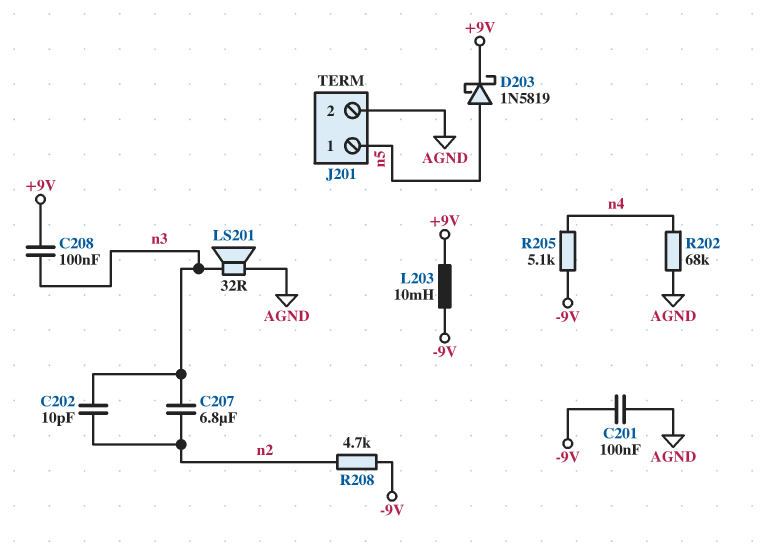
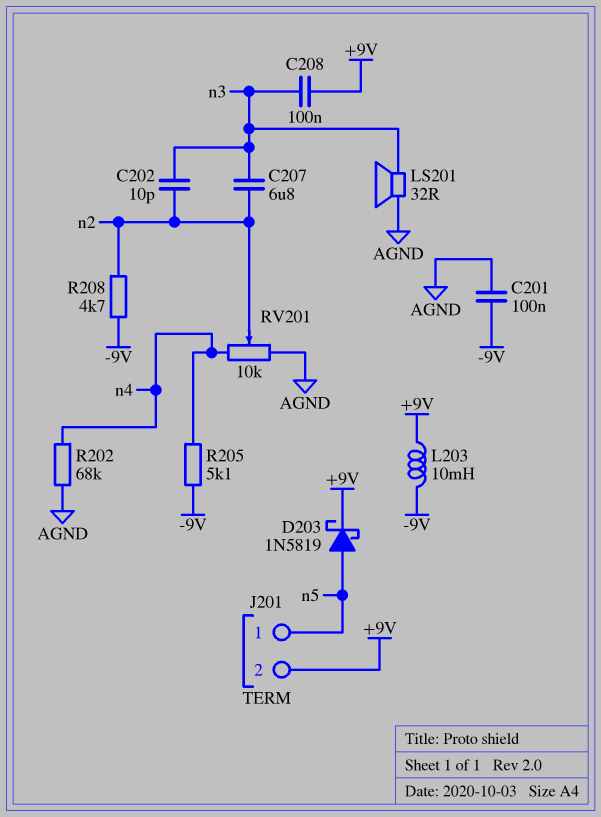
J201 pin 2: AGND -> +9V
RV201: none -> 10k (AGND, n4, wiper n2)

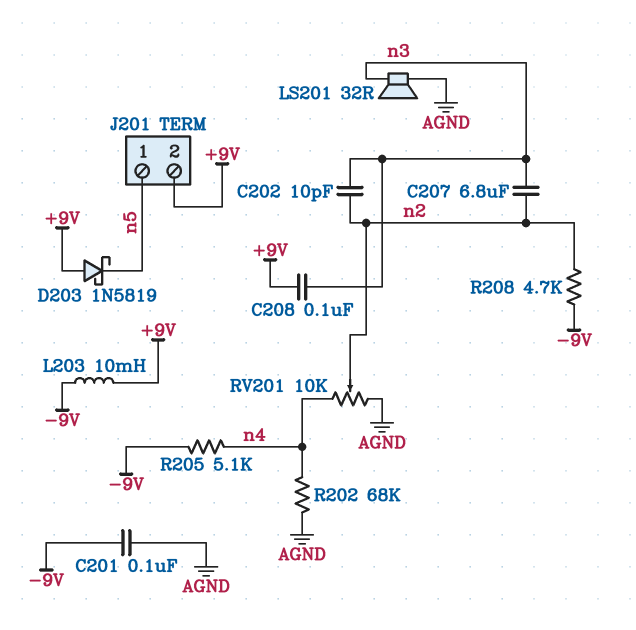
D203: schottky 1N5819 (A n5, K +9V) -> schottky 1N5819 (A +9V, K n5)

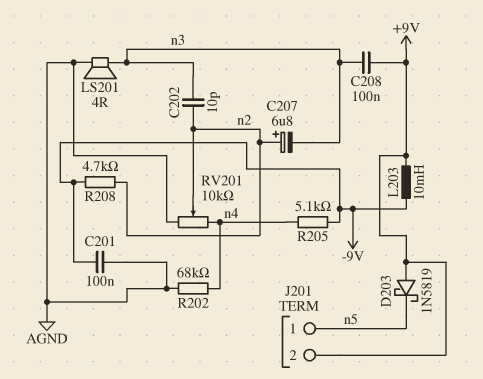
C207: 6.8uF (n2, n3) -> 6.8uF (plus n2, minus n3)
LS201: speaker 32R (AGND, n3) -> speaker 4R (AGND, n3)

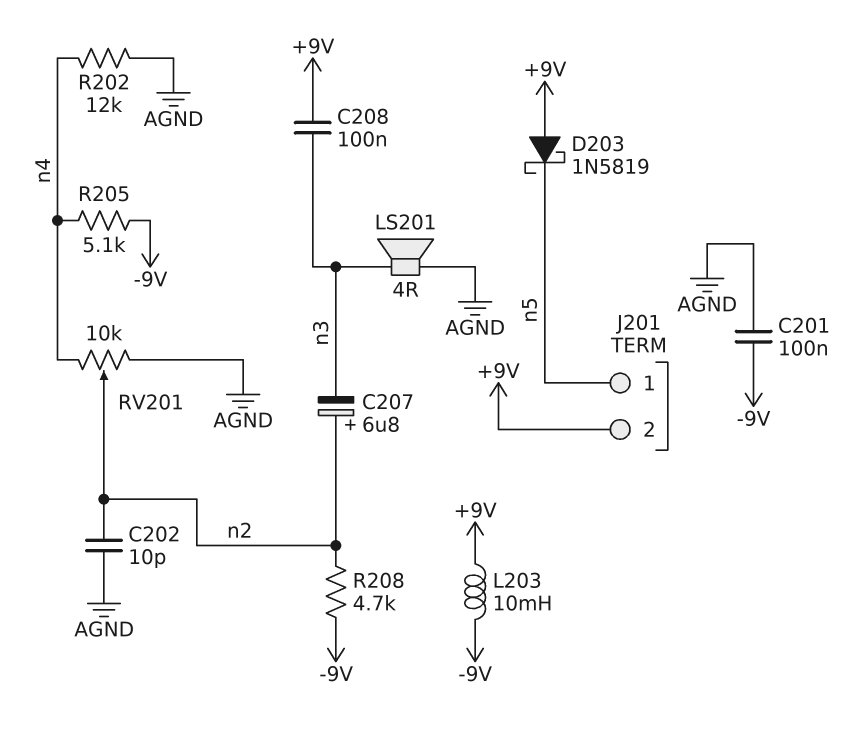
C202: 10pF (n2, n3) -> 10pF (AGND, n2)
R202: 68k (AGND, n4) -> 12k (AGND, n4)

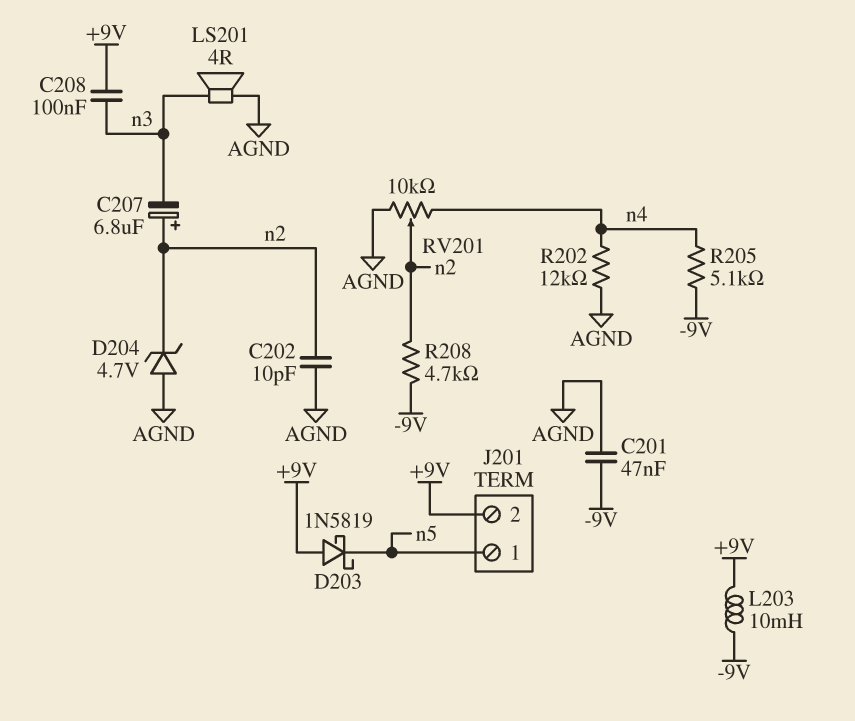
C201: 100nF (-9V, AGND) -> 47nF (-9V, AGND)
D204: none -> zener 4.7V (A AGND, K n2)

